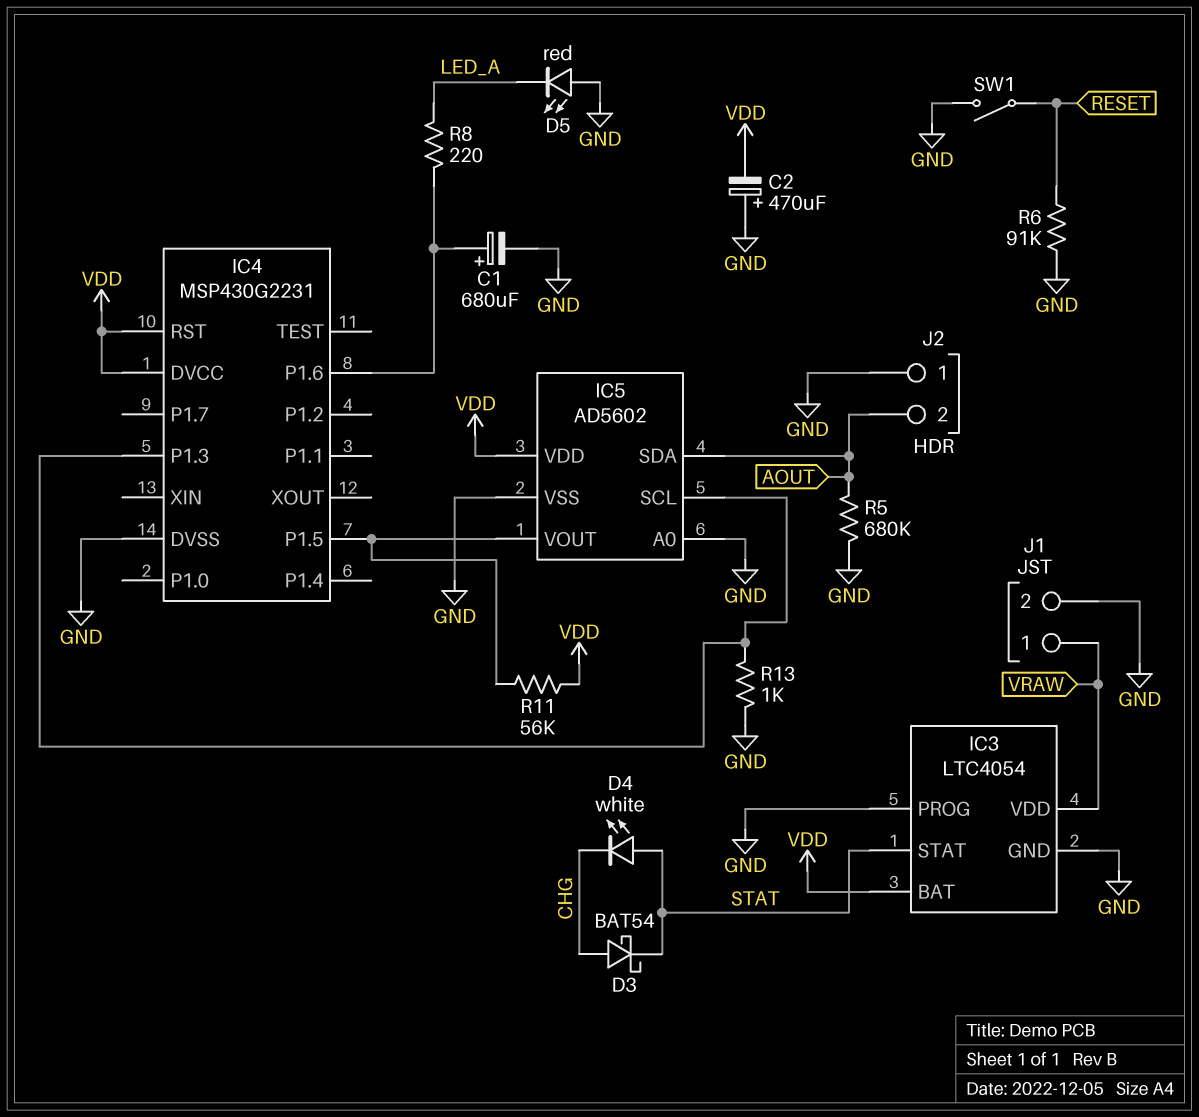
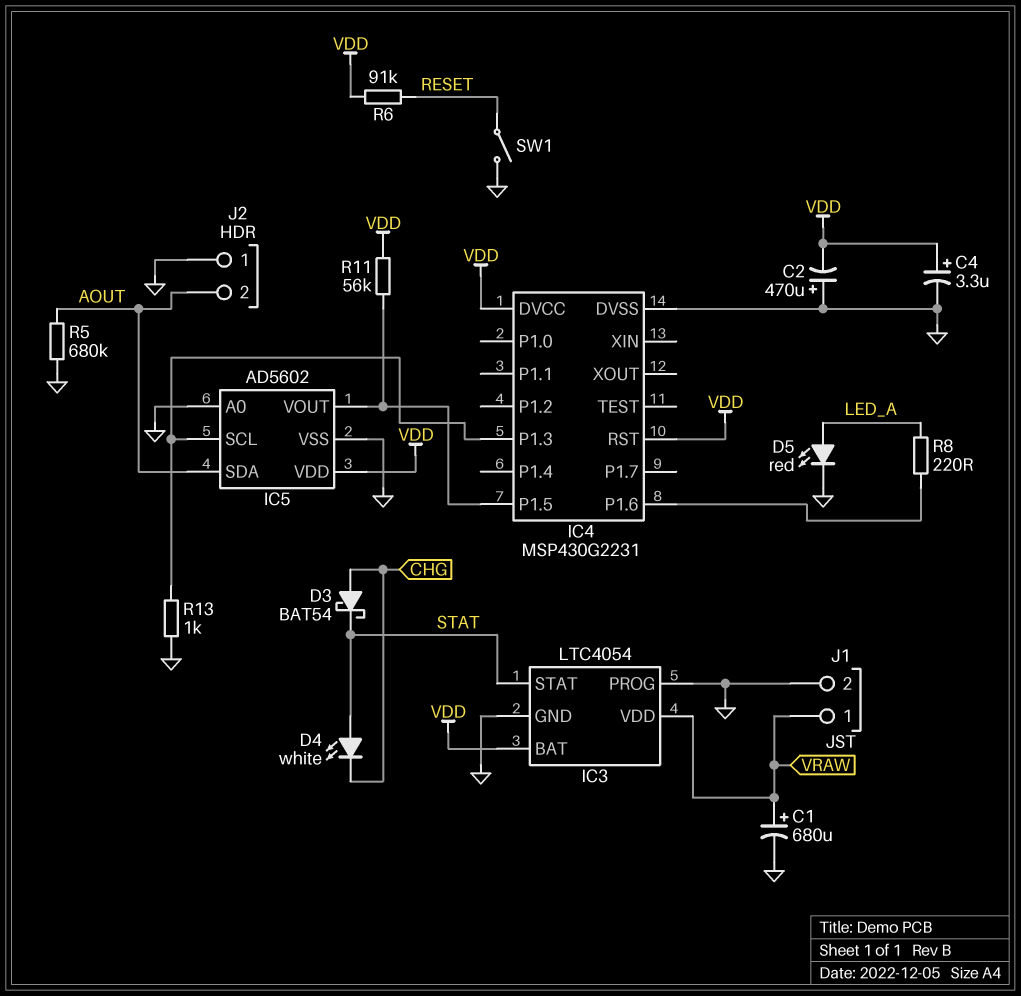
C1: 680uF (plus IC4/P1.6, minus GND) -> 680uF (plus VRAW, minus GND)
C4: none -> 3.3uF (plus VDD, minus GND)
D5: LED red (A GND, K LED_A) -> LED red (A LED_A, K GND)
R6: 91k (GND, RESET) -> 91k (RESET, VDD)

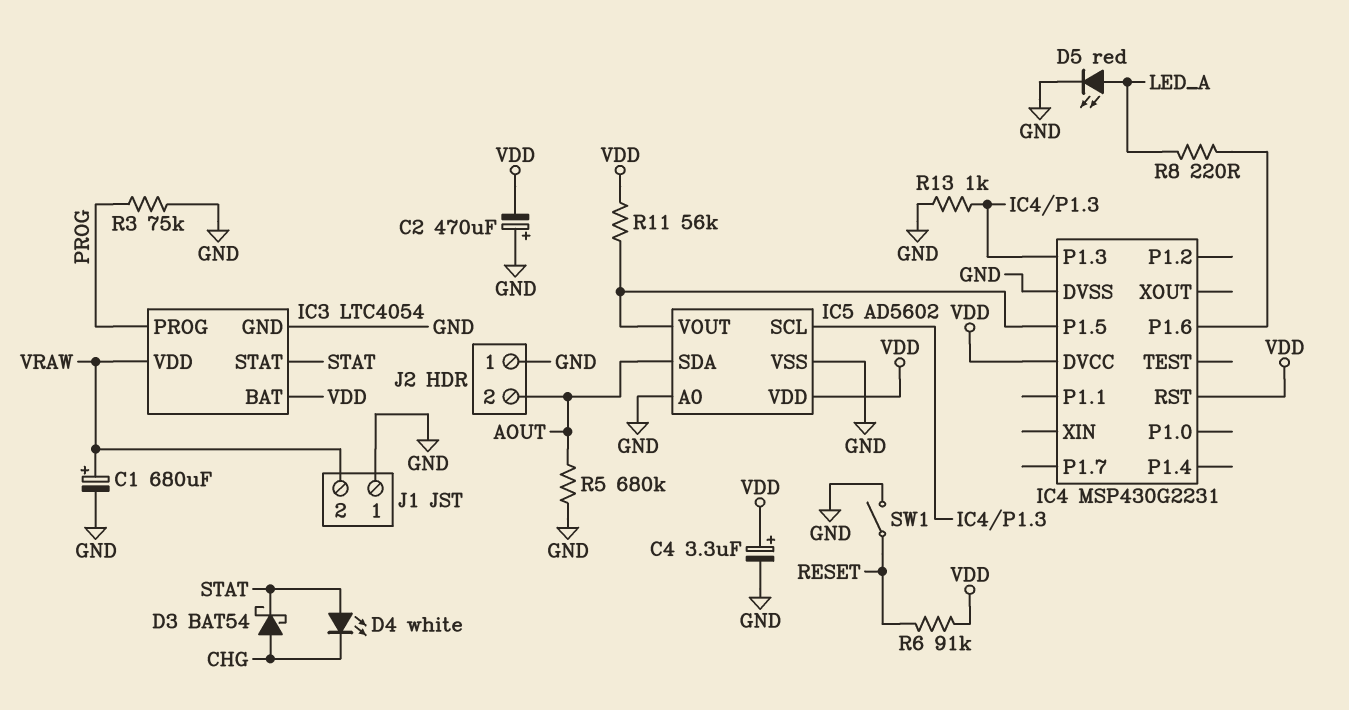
IC3 pin PROG: GND -> PROG
J1 pin 1: VRAW -> GND
J1 pin 2: GND -> VRAW
R3: none -> 75k (GND, PROG)

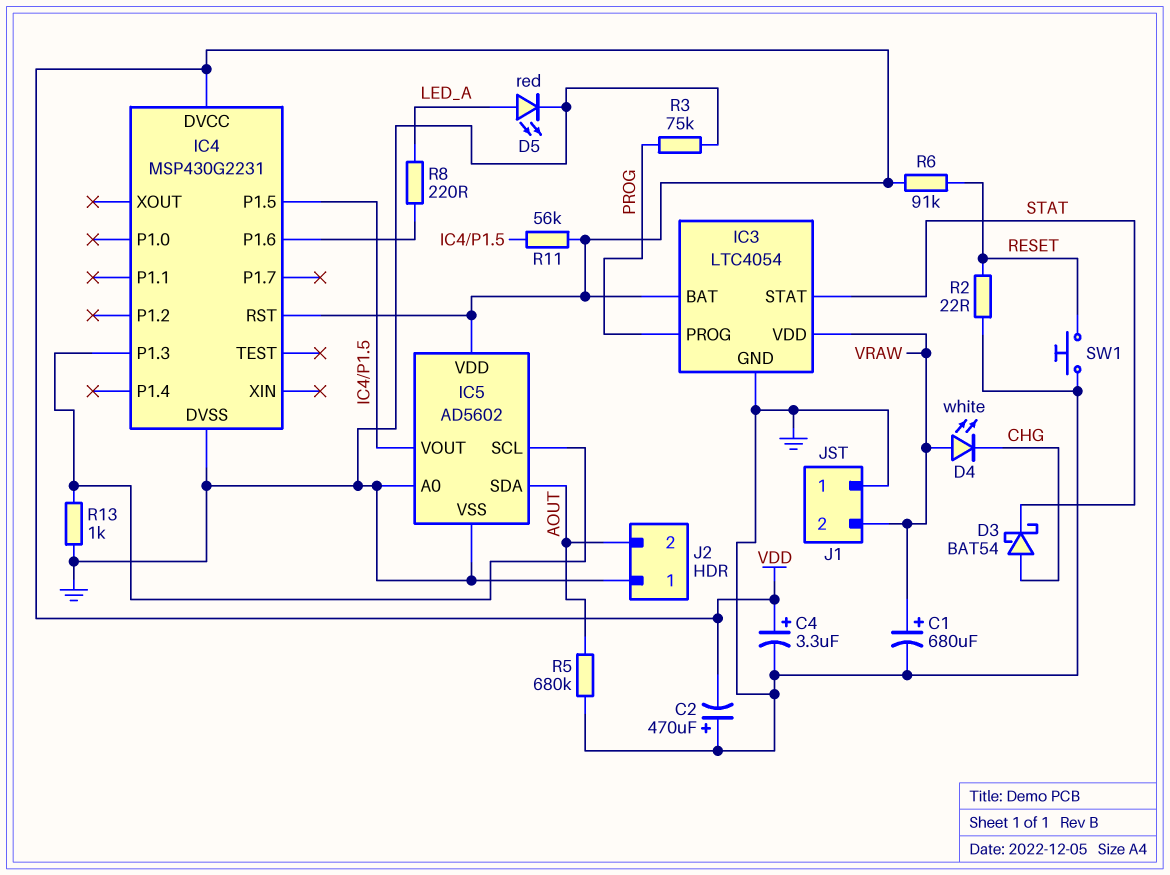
D4: LED white (A STAT, K CHG) -> LED white (A VRAW, K CHG)
R2: none -> 22 (GND, RESET)
SW1: switch (GND, RESET) -> button (GND, RESET)

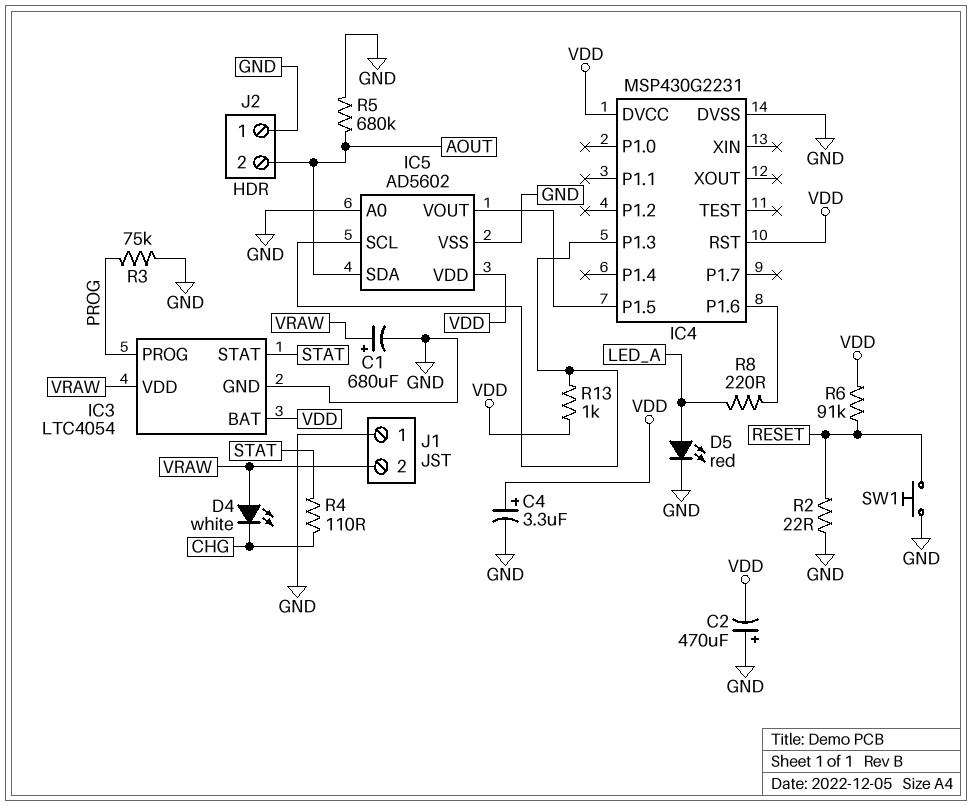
D3: schottky BAT54 (A CHG, K STAT) -> none
R4: none -> 110 (CHG, STAT)
R11: 56k (IC4/P1.5, VDD) -> none
R13: 1k (GND, IC4/P1.3) -> 1k (IC4/P1.3, VDD)

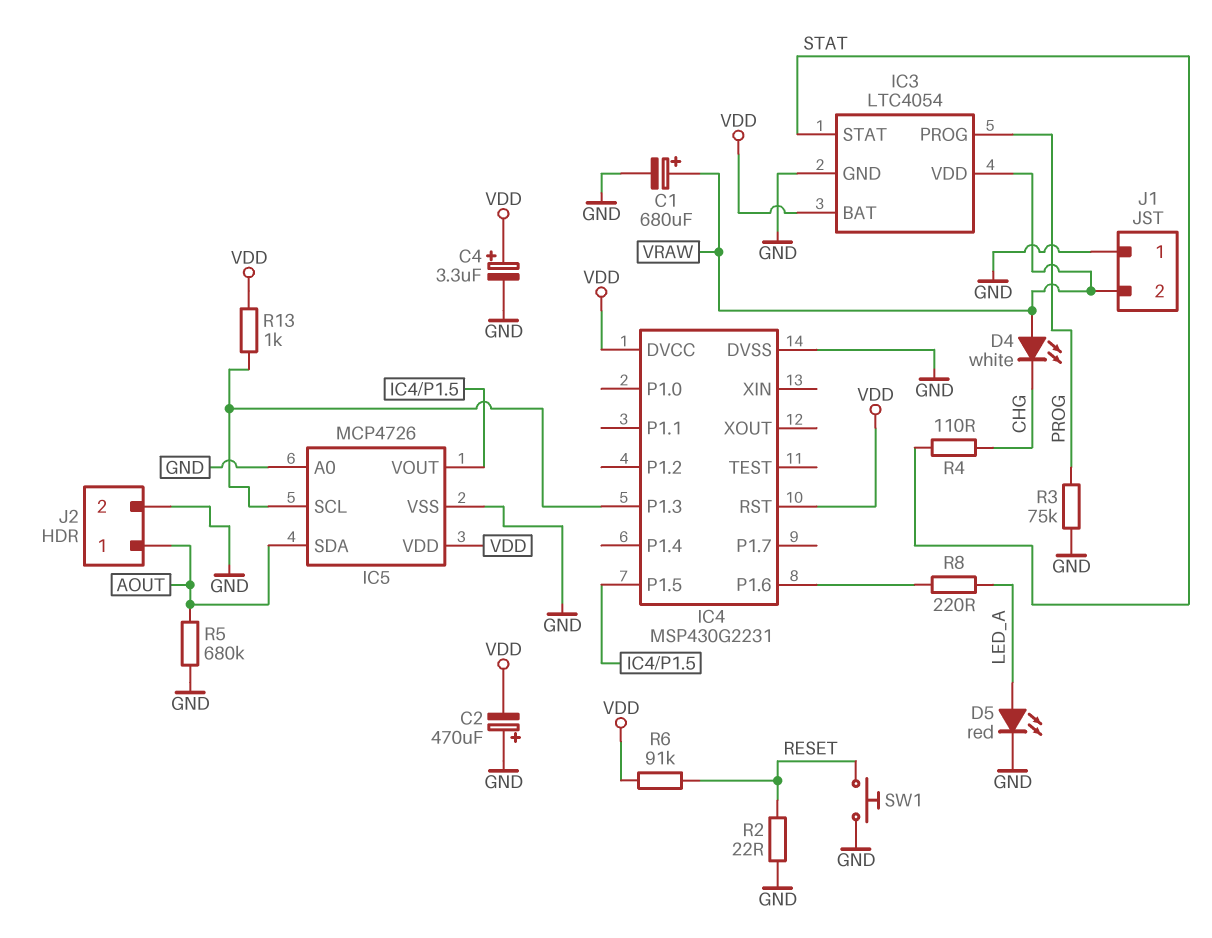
IC5: AD5602 -> MCP4726
J2 pin 1: GND -> AOUT
J2 pin 2: AOUT -> GND

